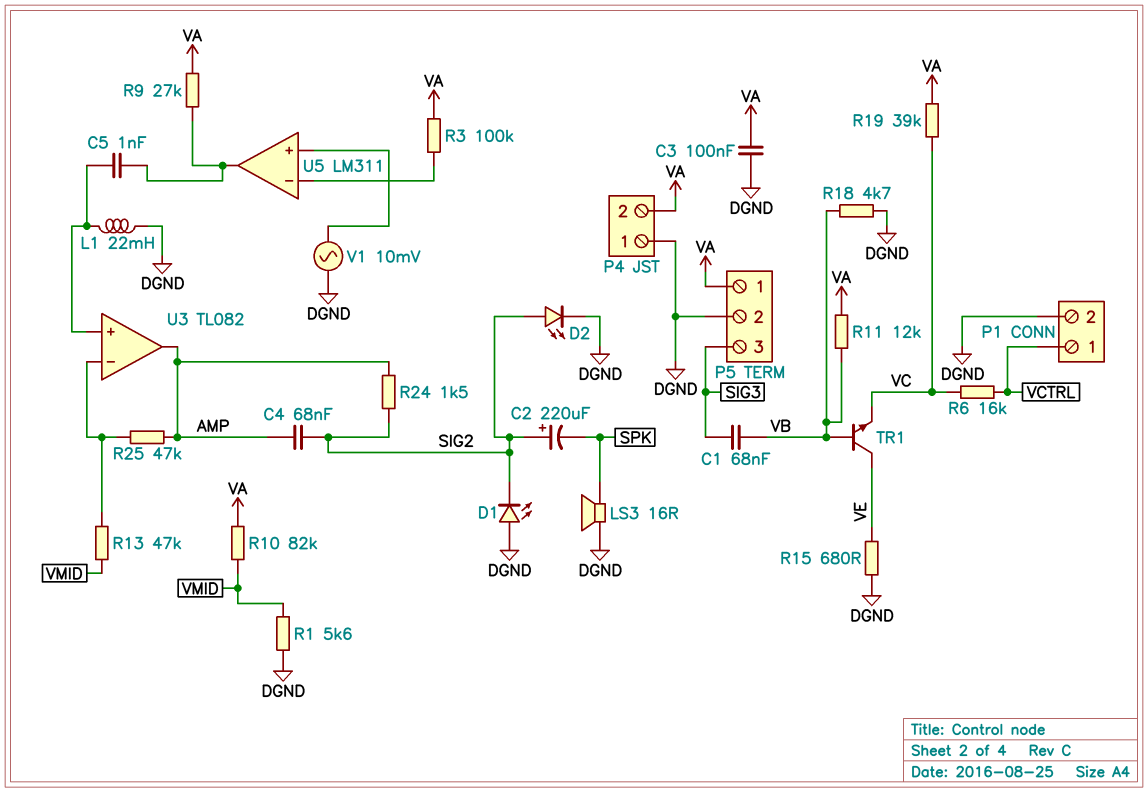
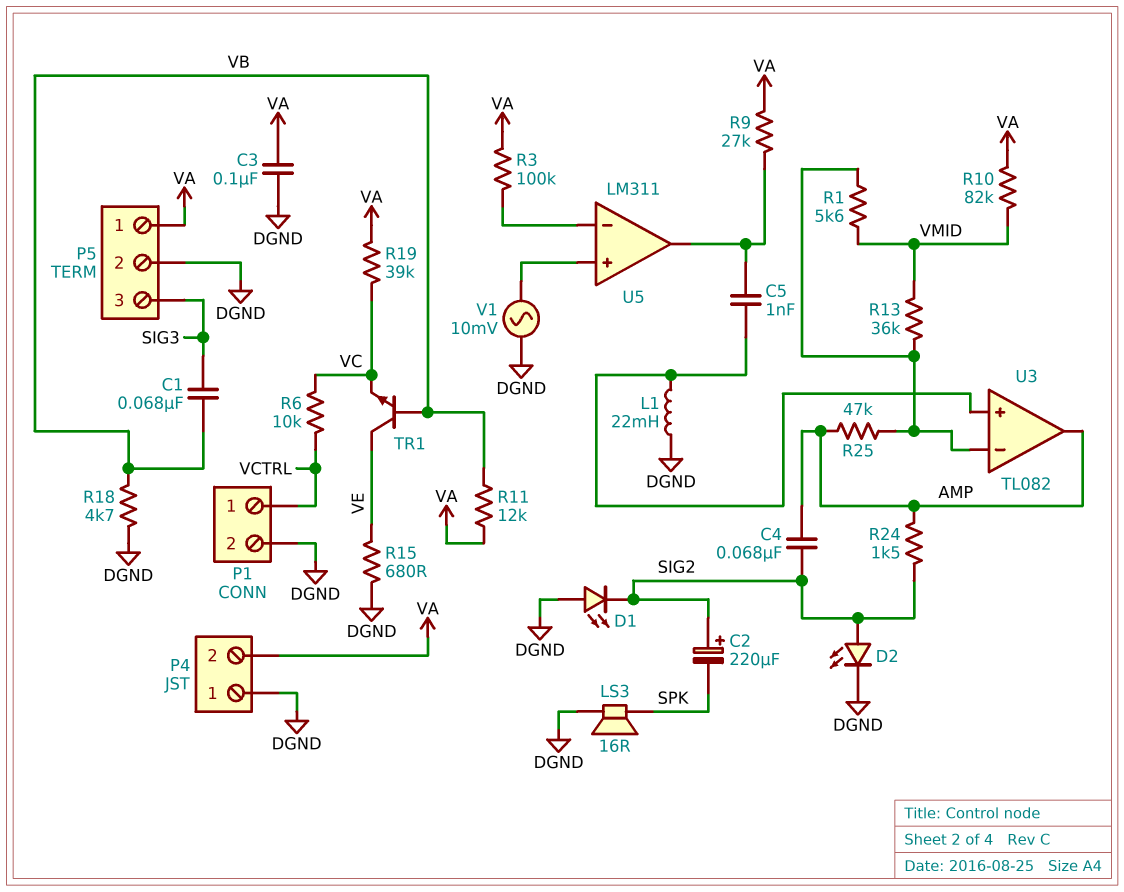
R1: 5.6k (DGND, VMID) -> 5.6k (U3/in-, VMID)
R6: 16k (VC, VCTRL) -> 10k (VC, VCTRL)
R13: 47k (U3/in-, VMID) -> 36k (U3/in-, VMID)

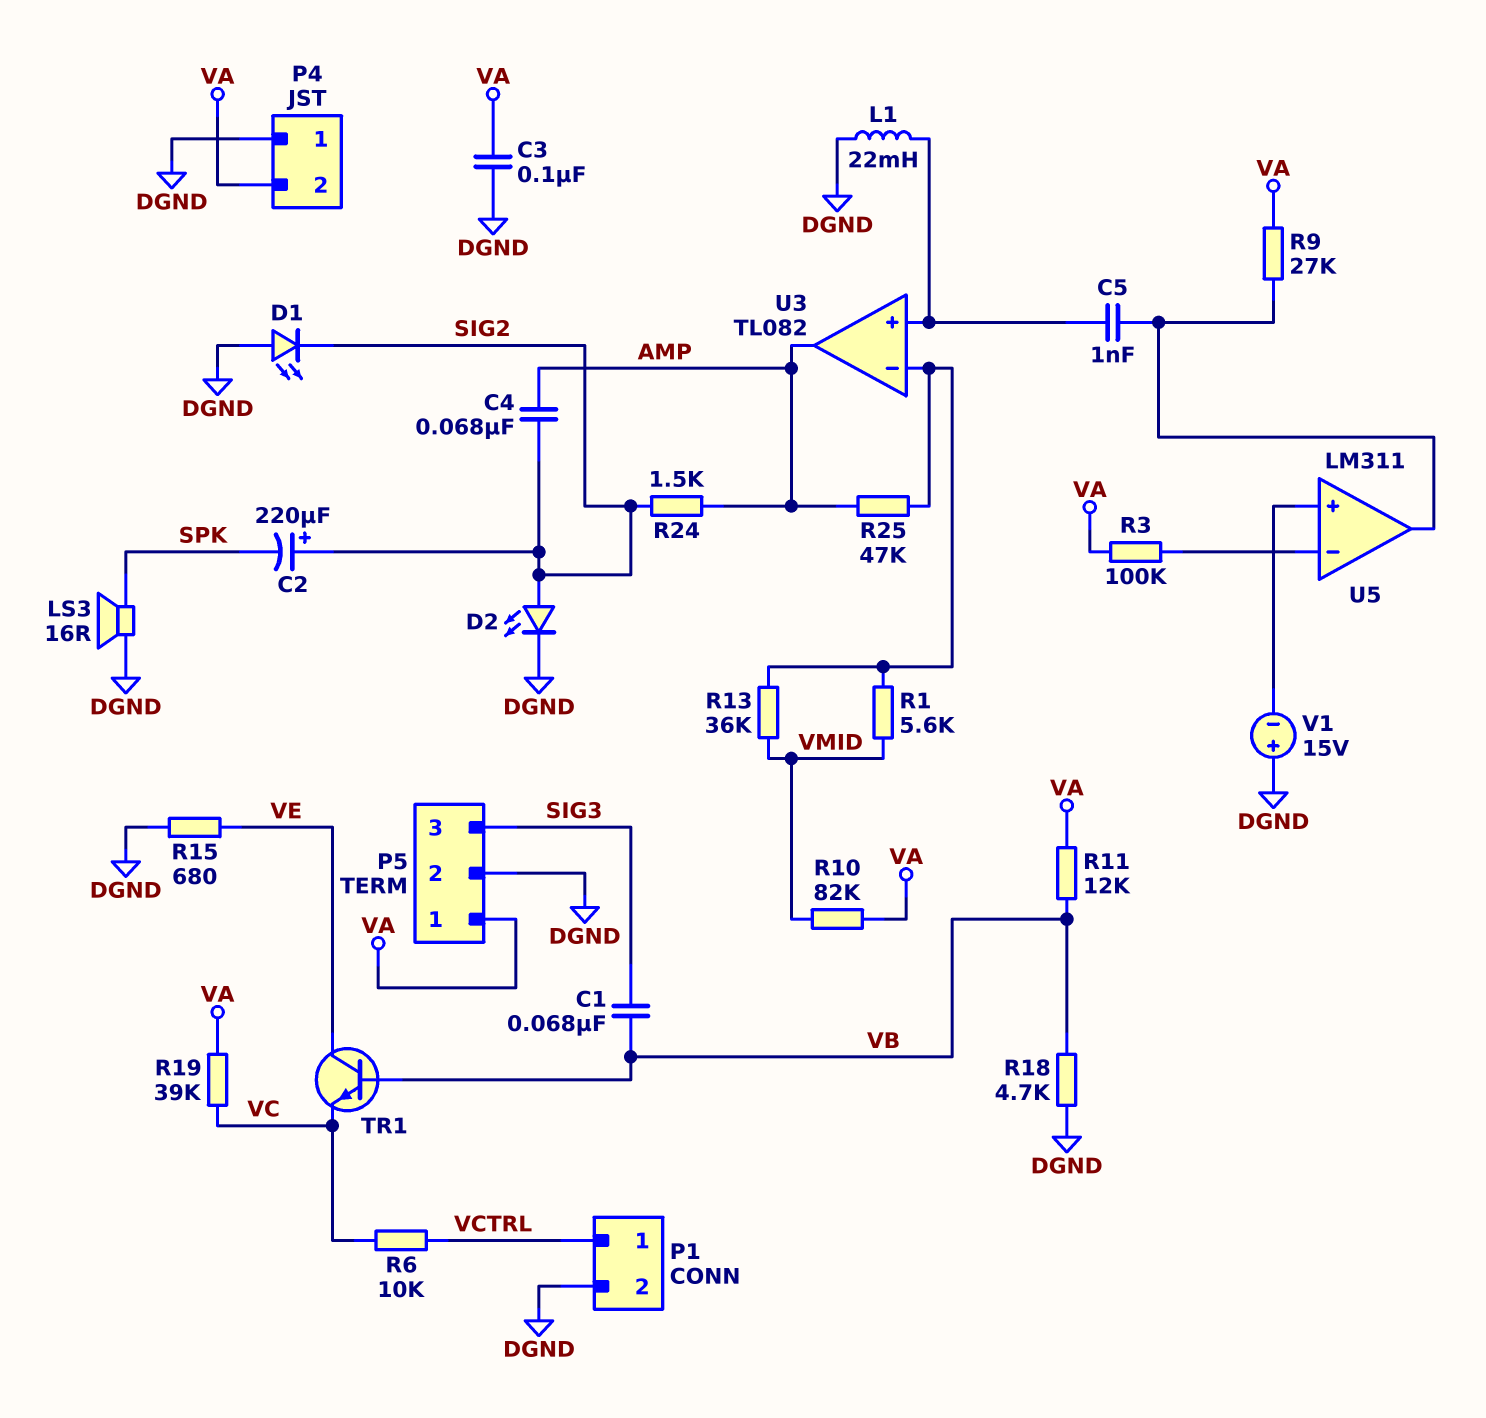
V1: AC 10mV (DGND, U5/in+) -> 15V (plus DGND, minus U5/in+)

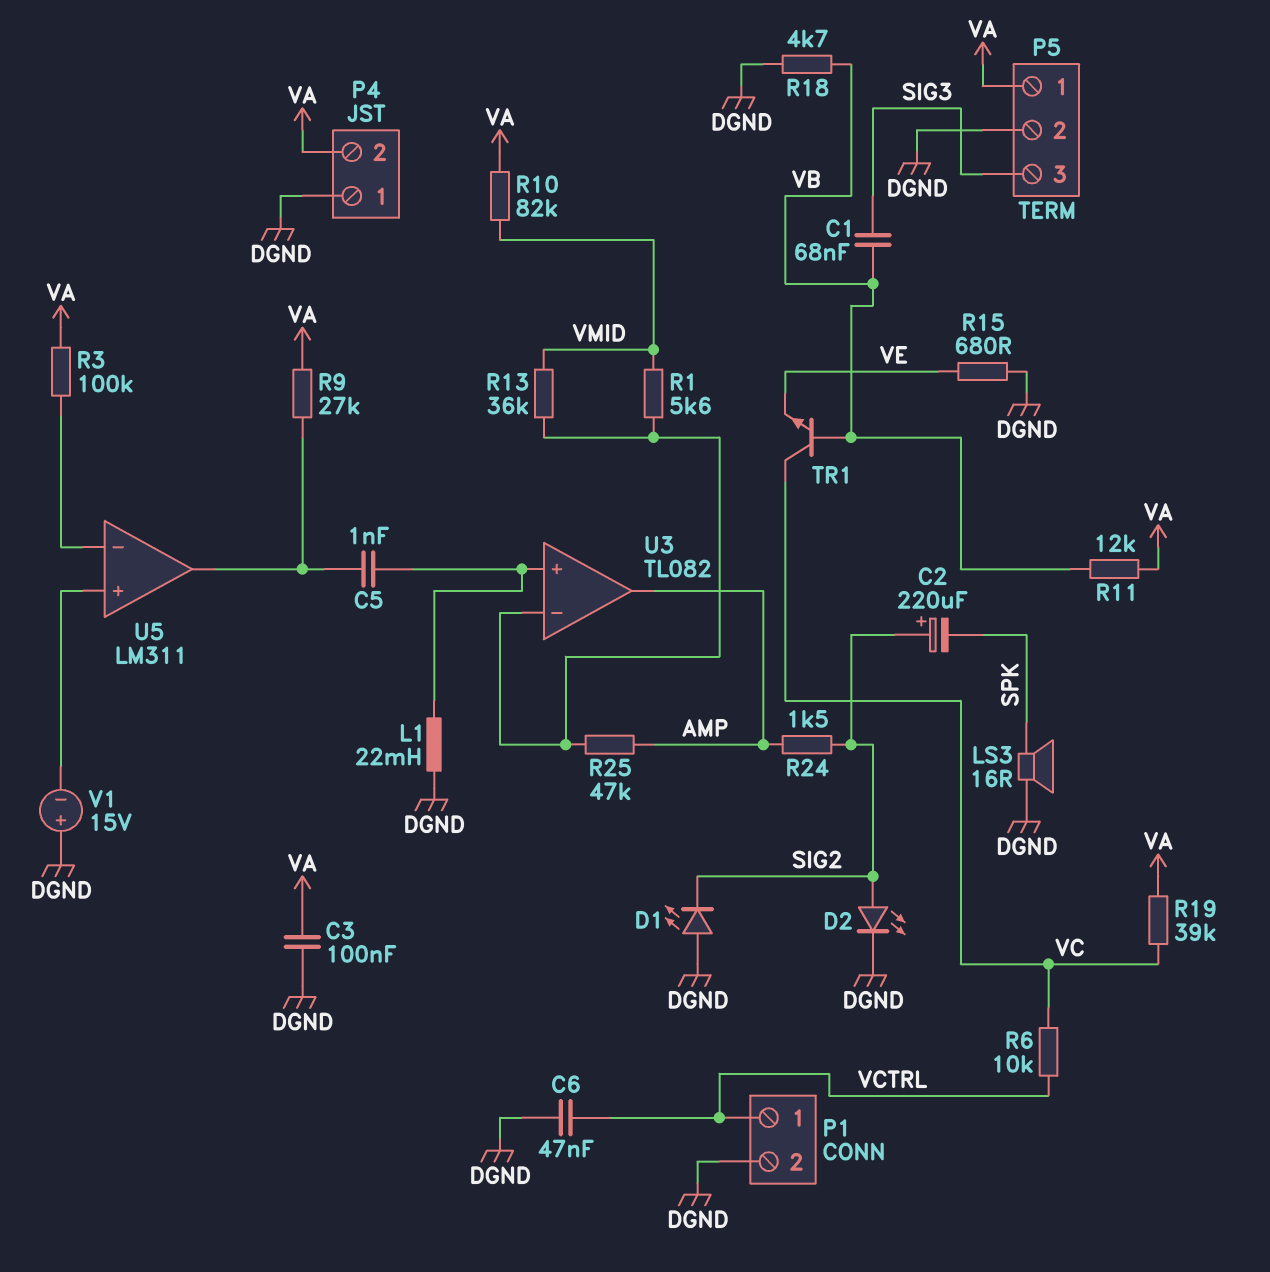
C4: 68nF (AMP, SIG2) -> none
C6: none -> 47nF (DGND, VCTRL)
TR1: NPN (B VB, C VE, E VC) -> NPN (B VB, C VC, E VE)

